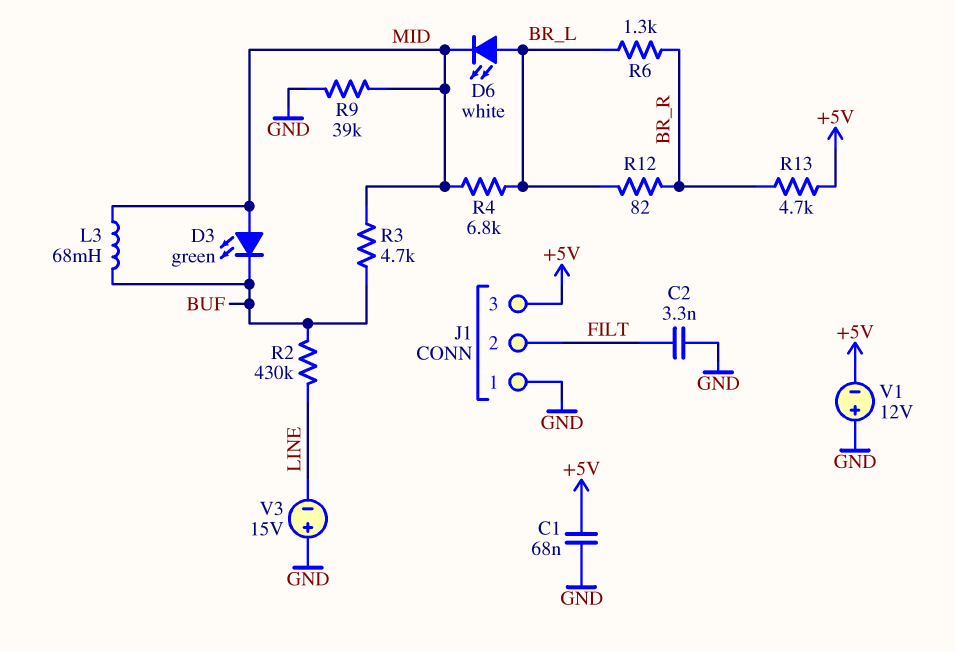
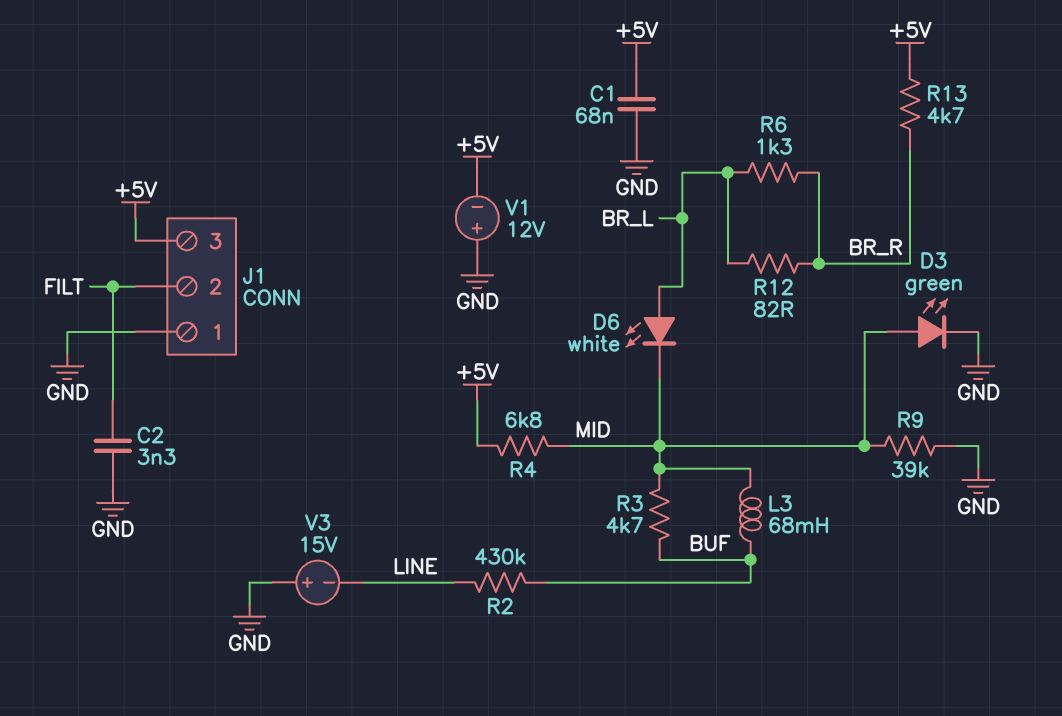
D3: LED green (A MID, K BUF) -> LED green (A MID, K GND)
R4: 6.8k (BR_L, MID) -> 6.8k (+5V, MID)

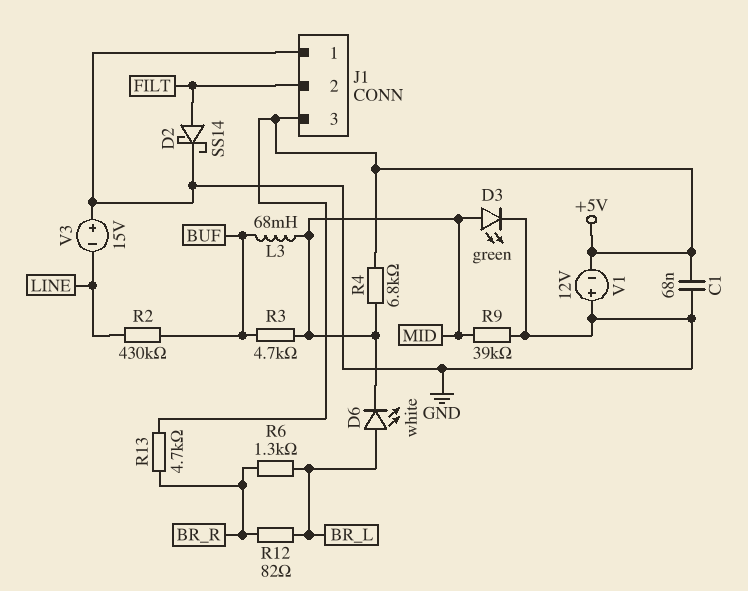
C2: 3.3nF (FILT, GND) -> none
D2: none -> schottky SS14 (A FILT, K GND)

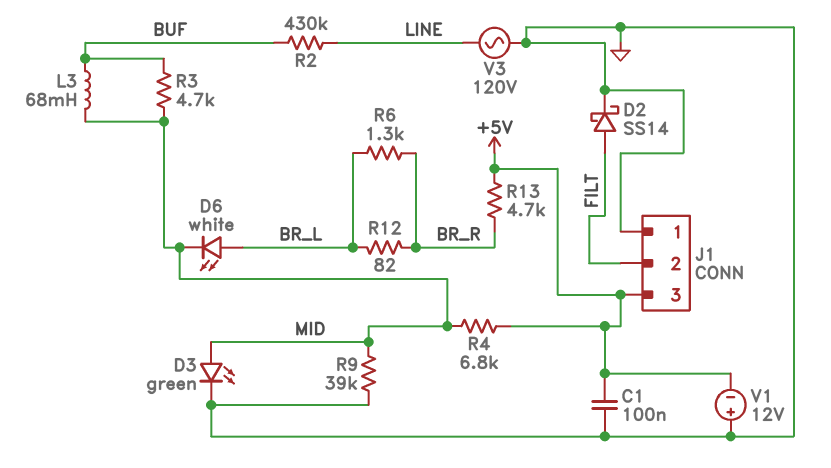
C1: 68nF (+5V, GND) -> 100nF (+5V, GND)
V3: 15V (plus GND, minus LINE) -> AC 120V (GND, LINE)

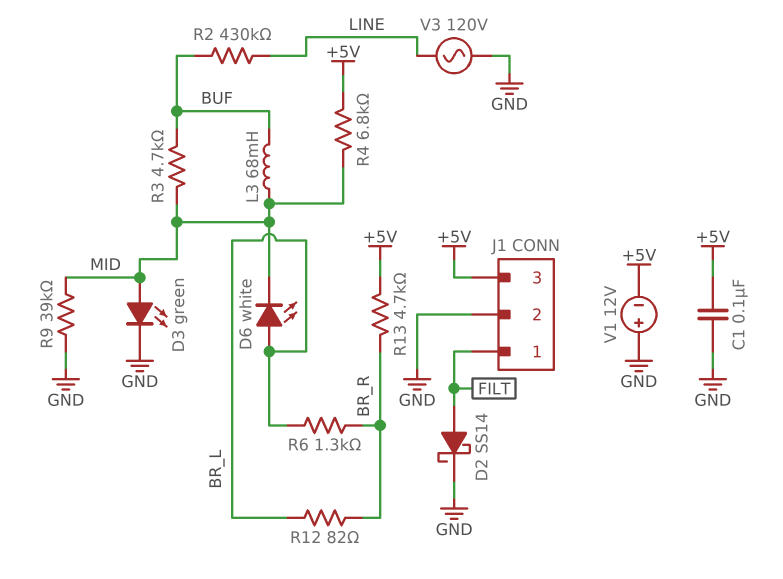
J1 pin 1: GND -> FILT
J1 pin 2: FILT -> GND

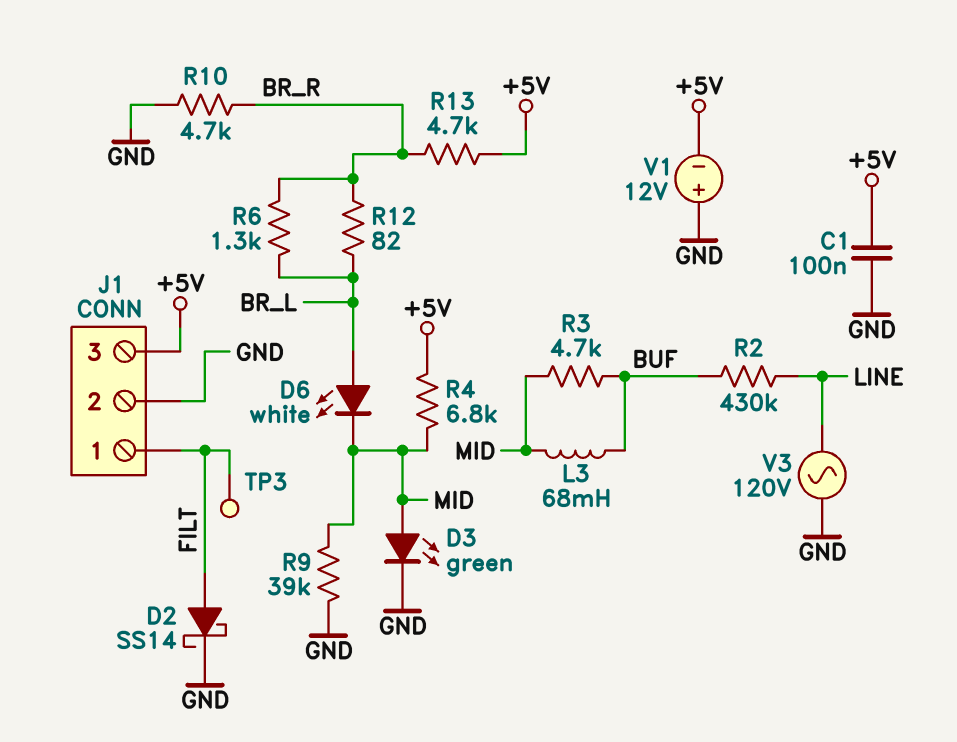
R10: none -> 4.7k (BR_R, GND)
TP3: none -> test point (FILT)

